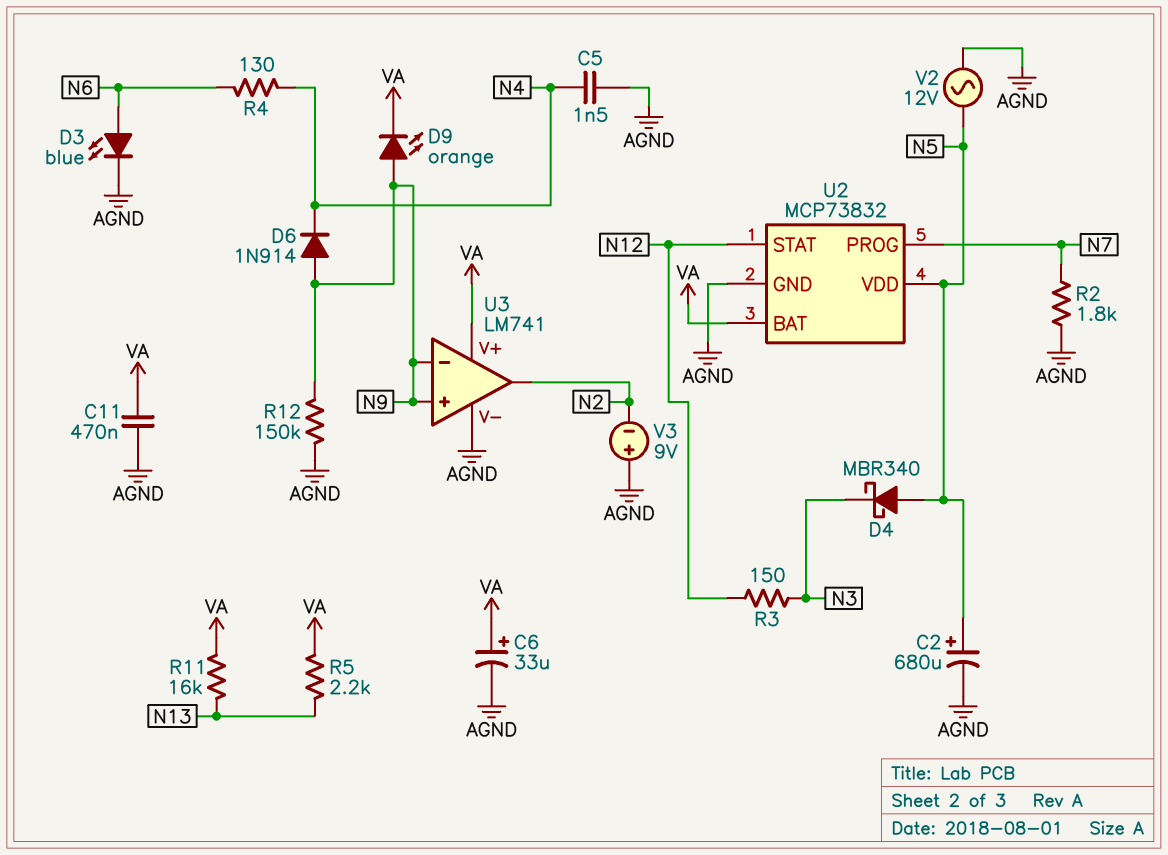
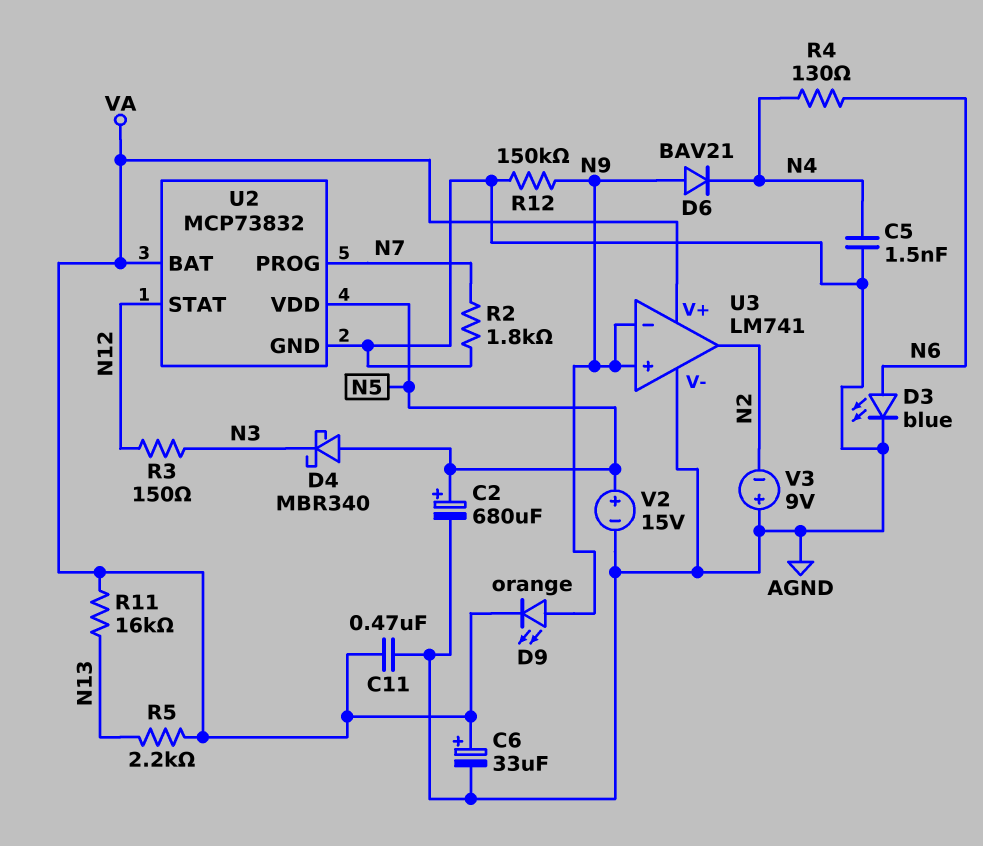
D6: diode 1N914 (A N9, K N4) -> diode BAV21 (A N9, K N4)
V2: AC 12V (AGND, N5) -> 15V (plus N5, minus AGND)

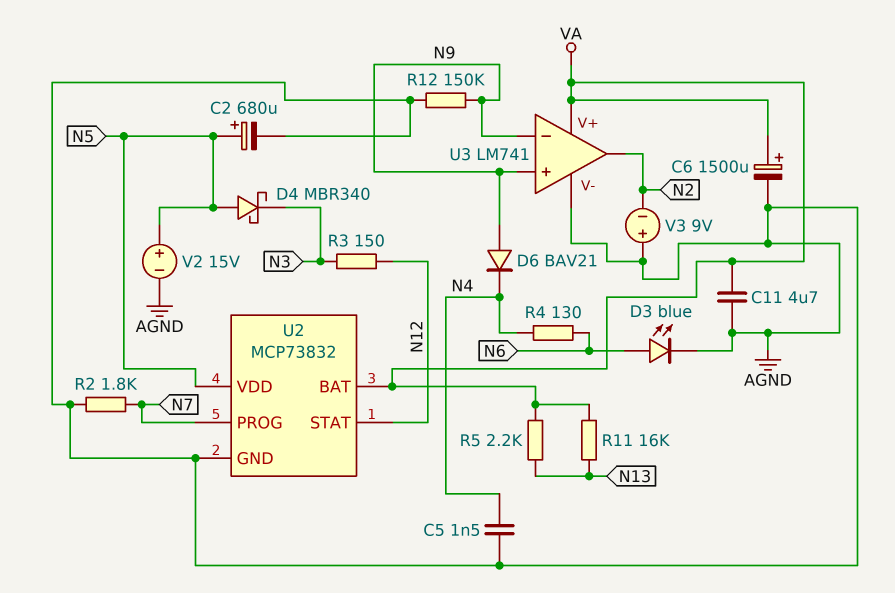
C6: 33uF (plus VA, minus AGND) -> 1500uF (plus VA, minus AGND)
C11: 470nF (AGND, VA) -> 4.7uF (AGND, VA)
D9: LED orange (A N9, K VA) -> none

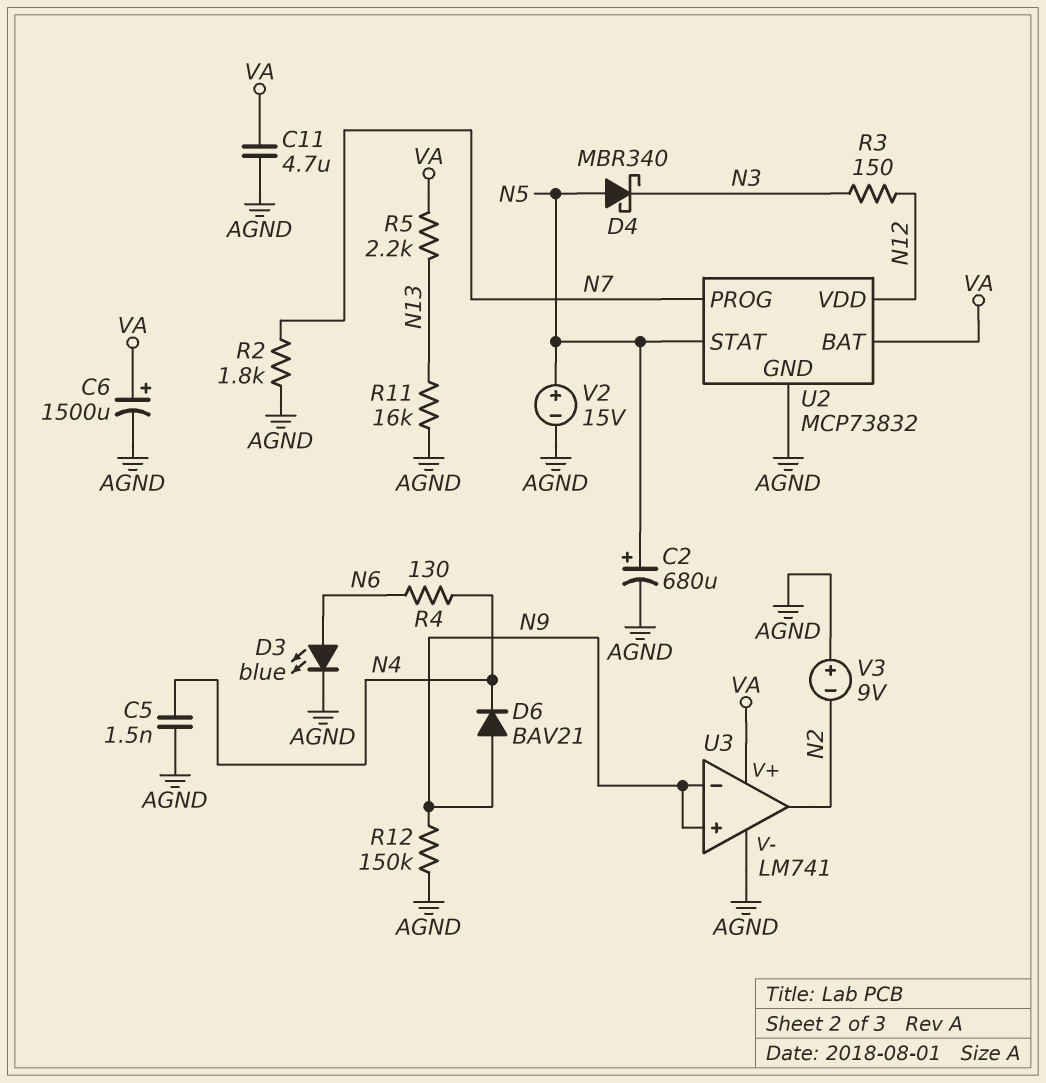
R11: 16k (N13, VA) -> 16k (AGND, N13)
U2 pin STAT: N12 -> N5
U2 pin VDD: N5 -> N12

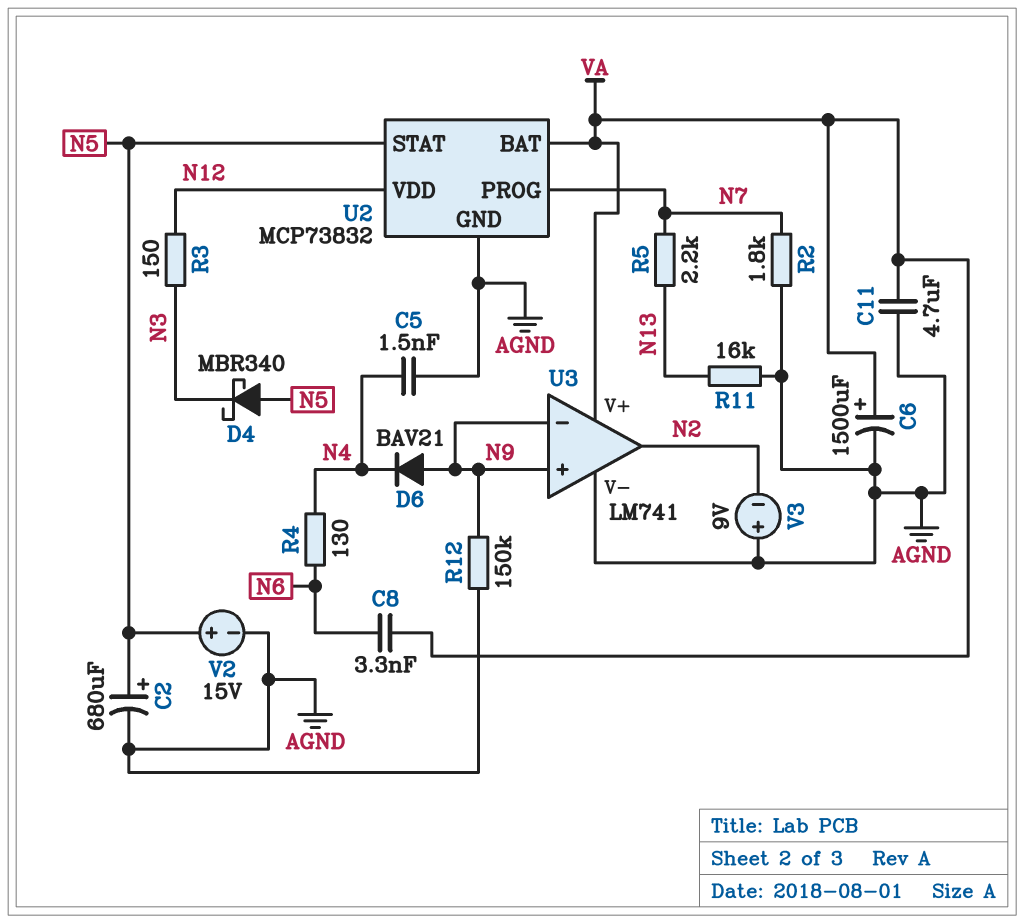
C8: none -> 3.3nF (N6, VA)
D3: LED blue (A N6, K AGND) -> none
R5: 2.2k (N13, VA) -> 2.2k (N7, N13)

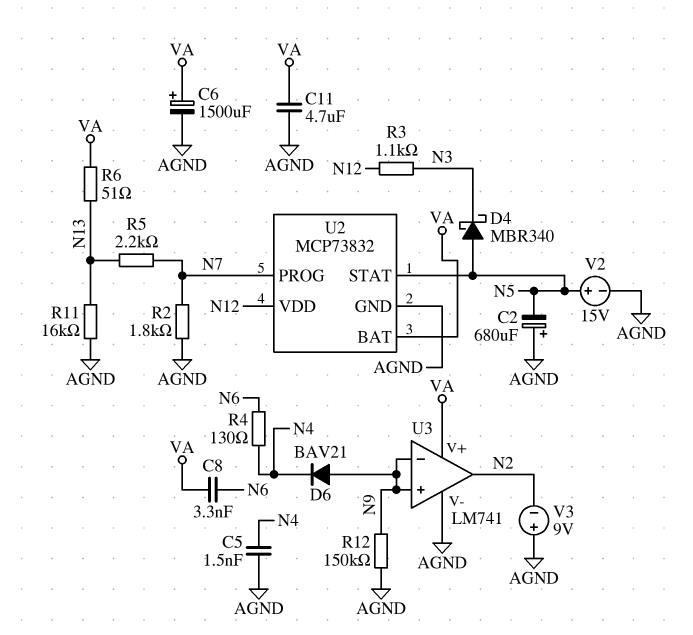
C2: 680uF (plus N5, minus AGND) -> 680uF (plus AGND, minus N5)
R3: 150 (N3, N12) -> 1.1k (N3, N12)
R6: none -> 51 (N13, VA)

